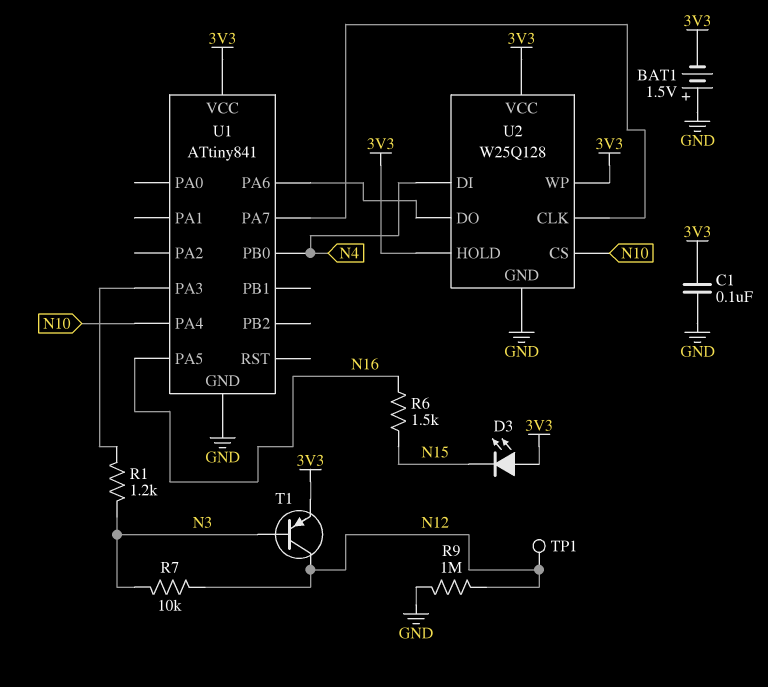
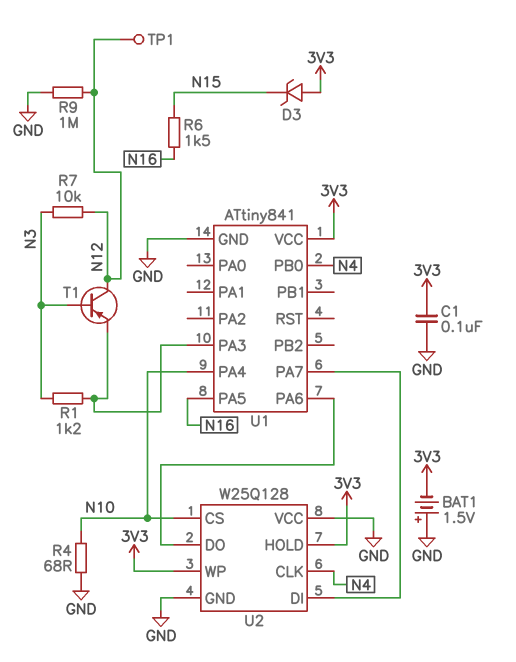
D3: LED (A 3V3, K N15) -> zener (A 3V3, K N15)
R4: none -> 68 (GND, N10)
T1: PNP (B N3, C N12, E 3V3) -> PNP (B N3, C N12, E U1/PA3)
U2 pin CLK: U1/PA7 -> N4
U2 pin DI: N4 -> U1/PA7
U2 pin VCC: 3V3 -> GND

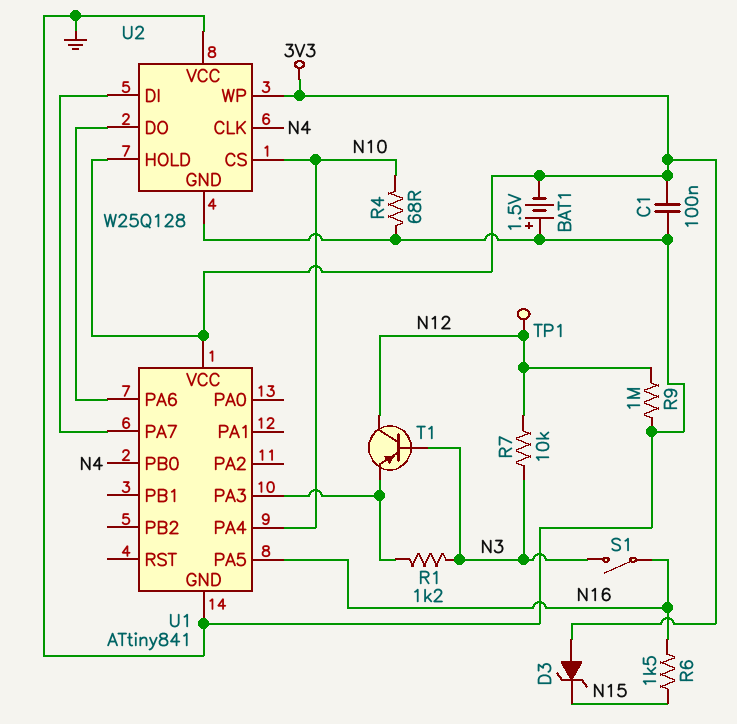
S1: none -> switch (N3, N16)

